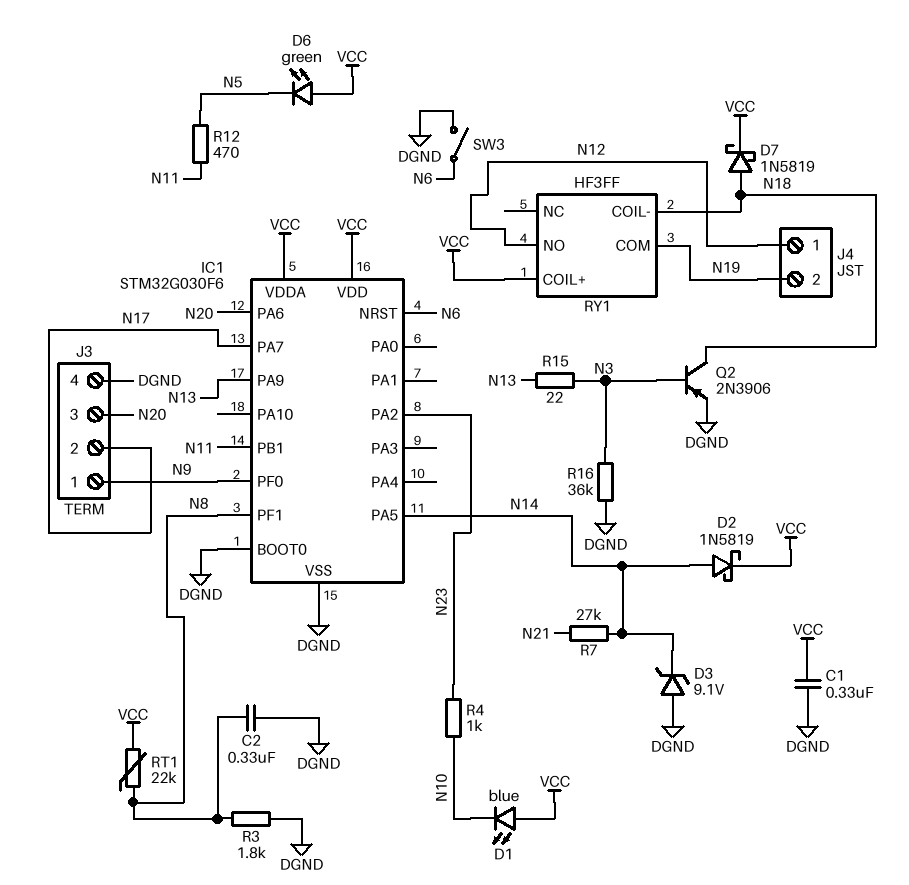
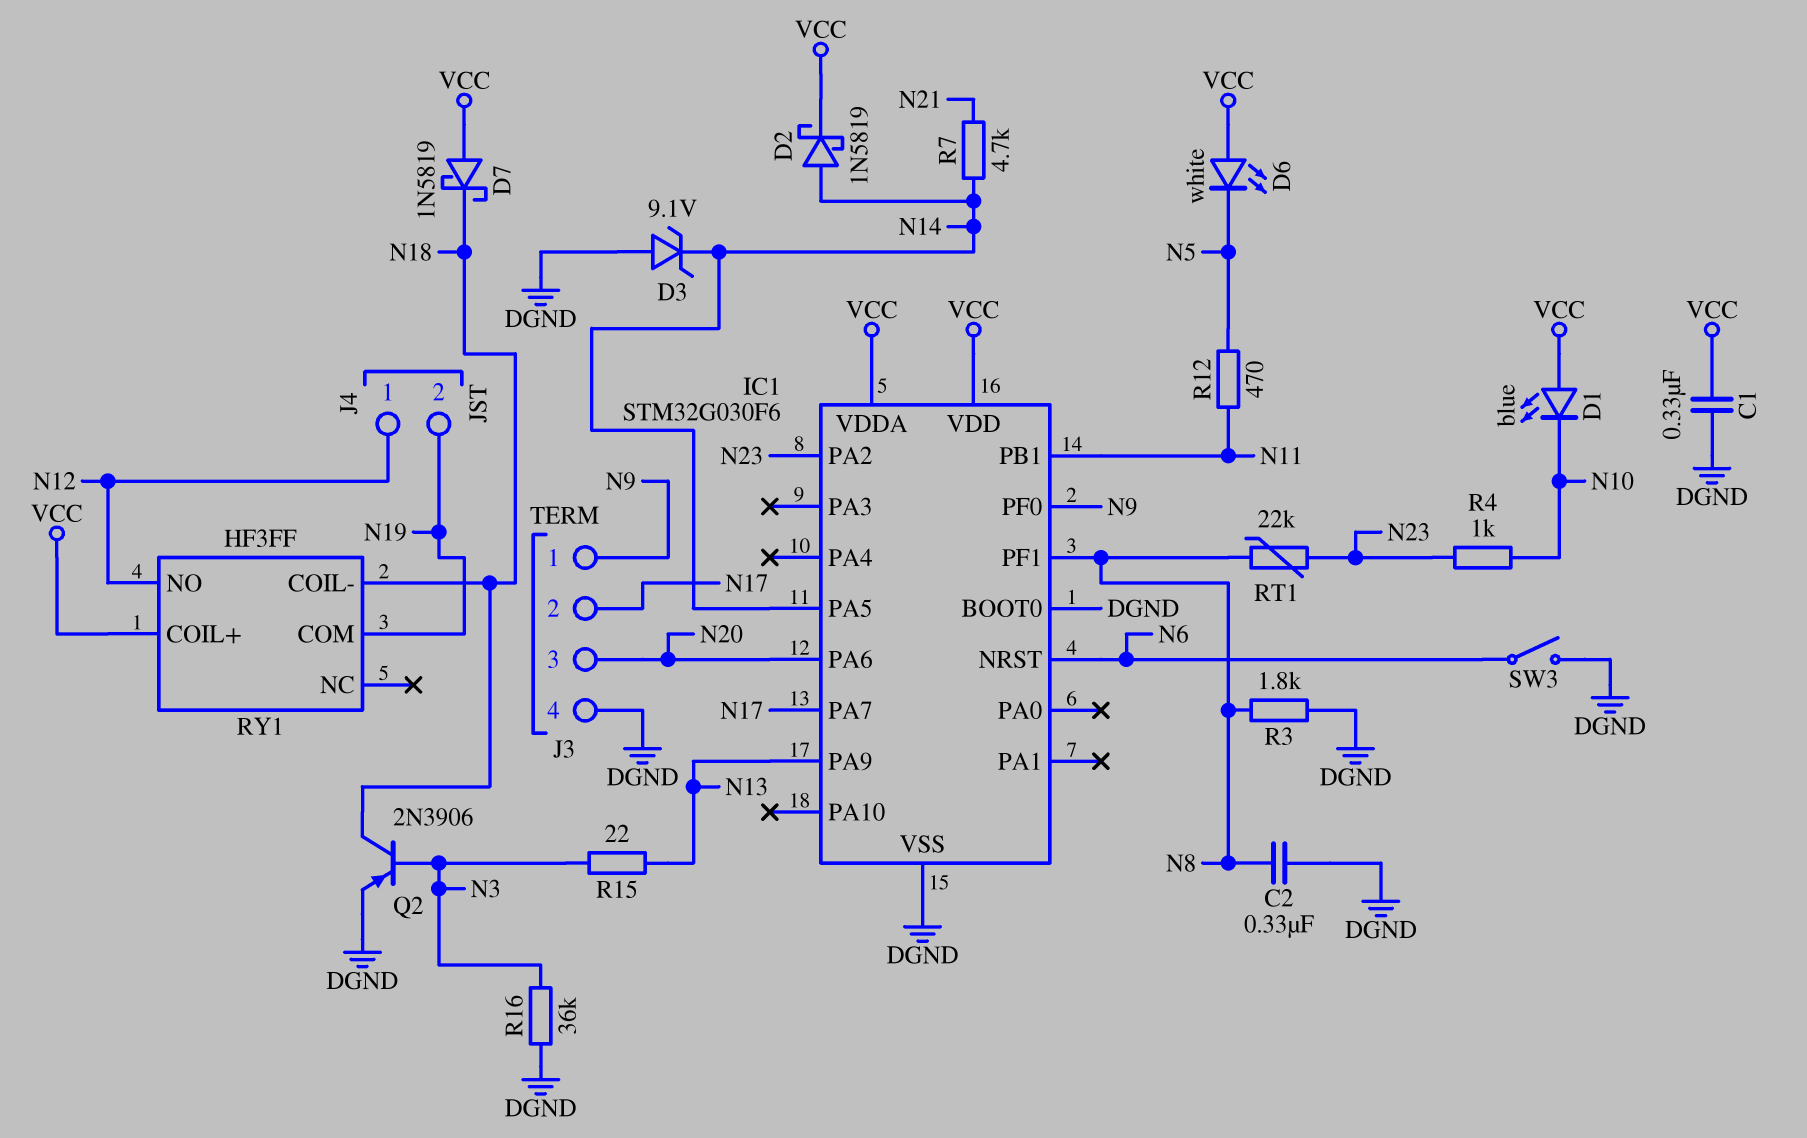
D6: LED green (A VCC, K N5) -> LED white (A VCC, K N5)
D7: schottky 1N5819 (A N18, K VCC) -> schottky 1N5819 (A VCC, K N18)
R7: 27k (N14, N21) -> 4.7k (N14, N21)
RT1: 22k (N8, VCC) -> 22k (N8, N23)

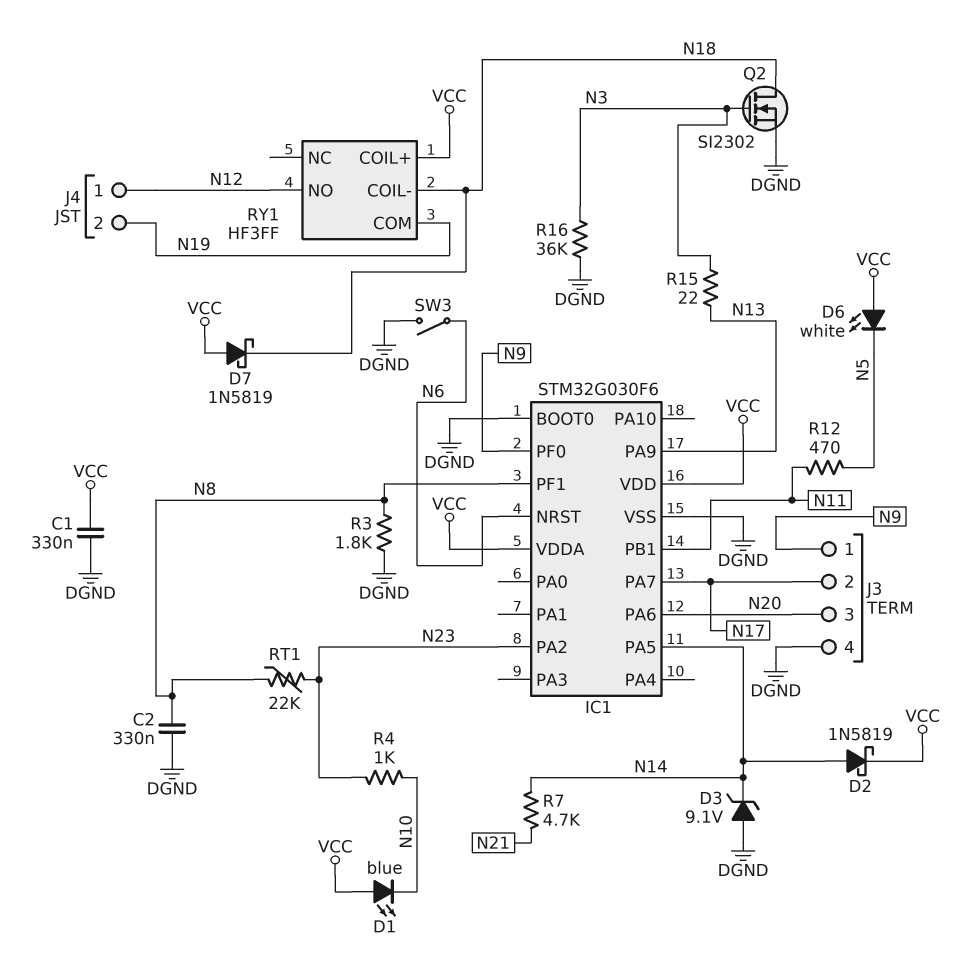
Q2: PNP 2N3906 (B N3, C N18, E DGND) -> NMOS SI2302 (G N3, D N18, S DGND)

